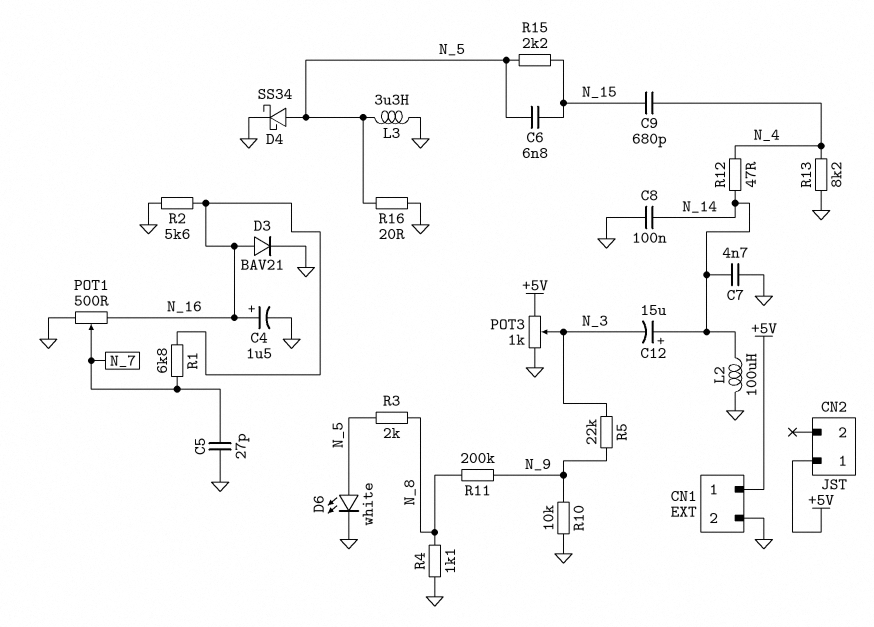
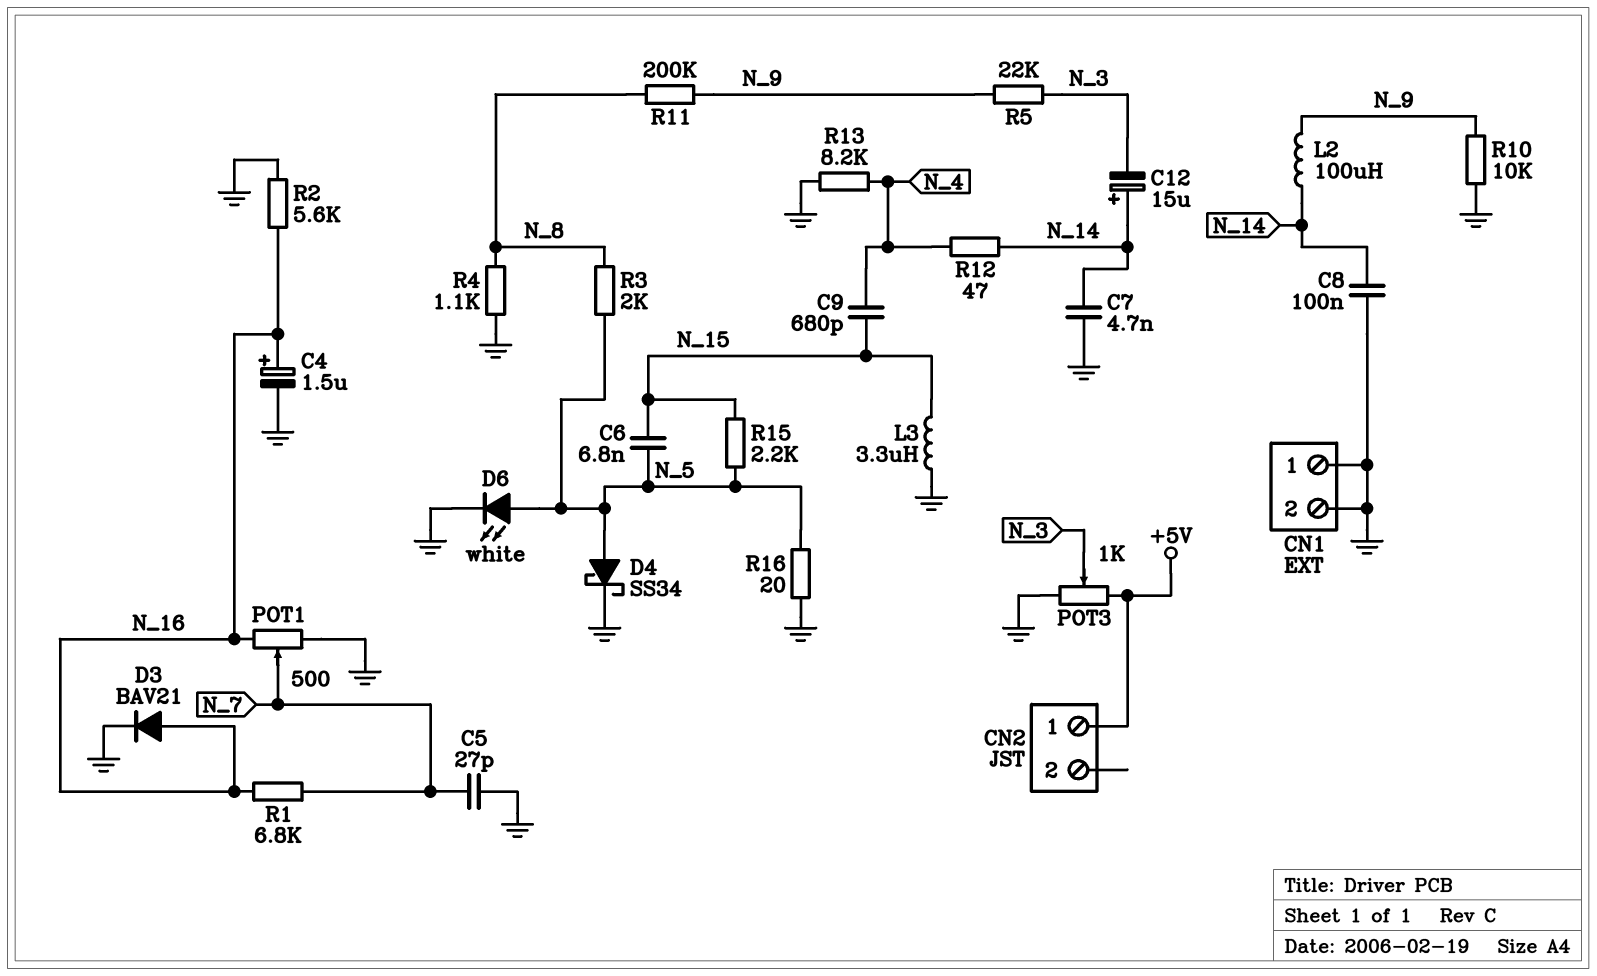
CN1 pin 1: +5V -> GND
L2: 100uH (GND, N_14) -> 100uH (N_9, N_14)
L3: 3.3uH (GND, N_5) -> 3.3uH (GND, N_15)

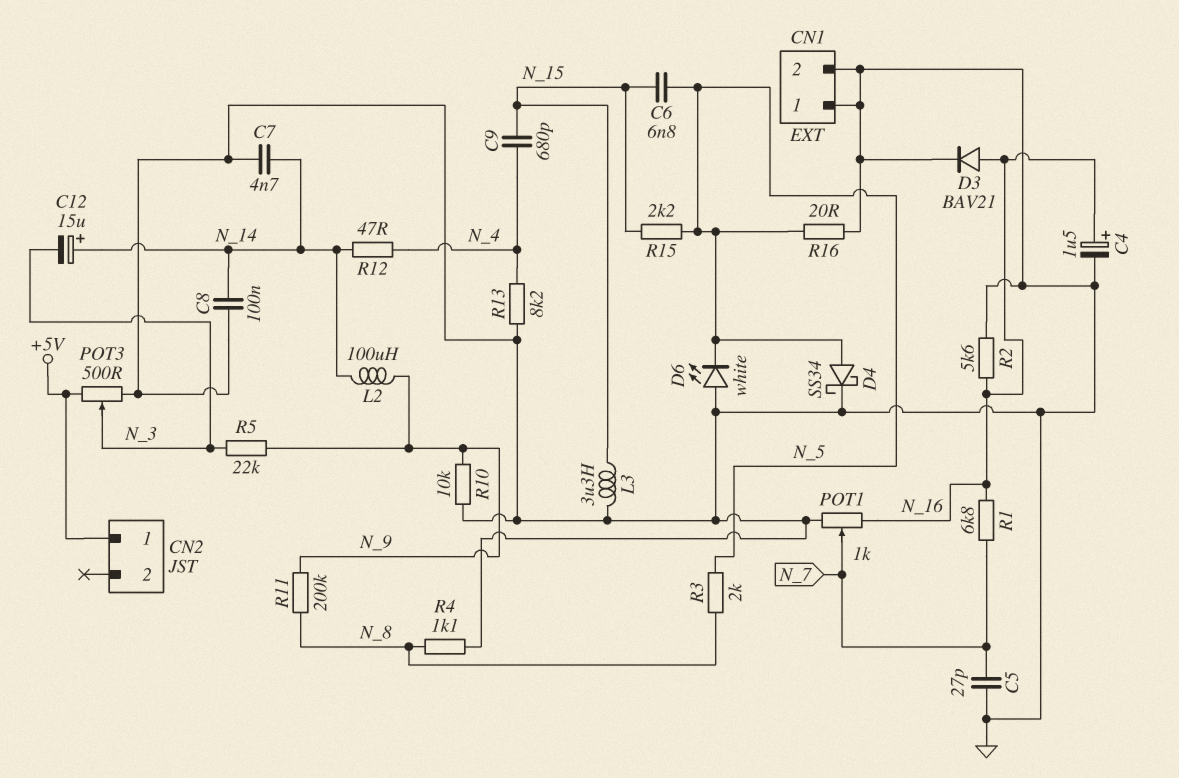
D6: LED white (A N_5, K GND) -> LED white (A GND, K N_5)
POT1: 500 (GND, N_16, wiper N_7) -> 1k (GND, N_16, wiper N_7)
POT3: 1k (+5V, GND, wiper N_3) -> 500 (+5V, GND, wiper N_3)

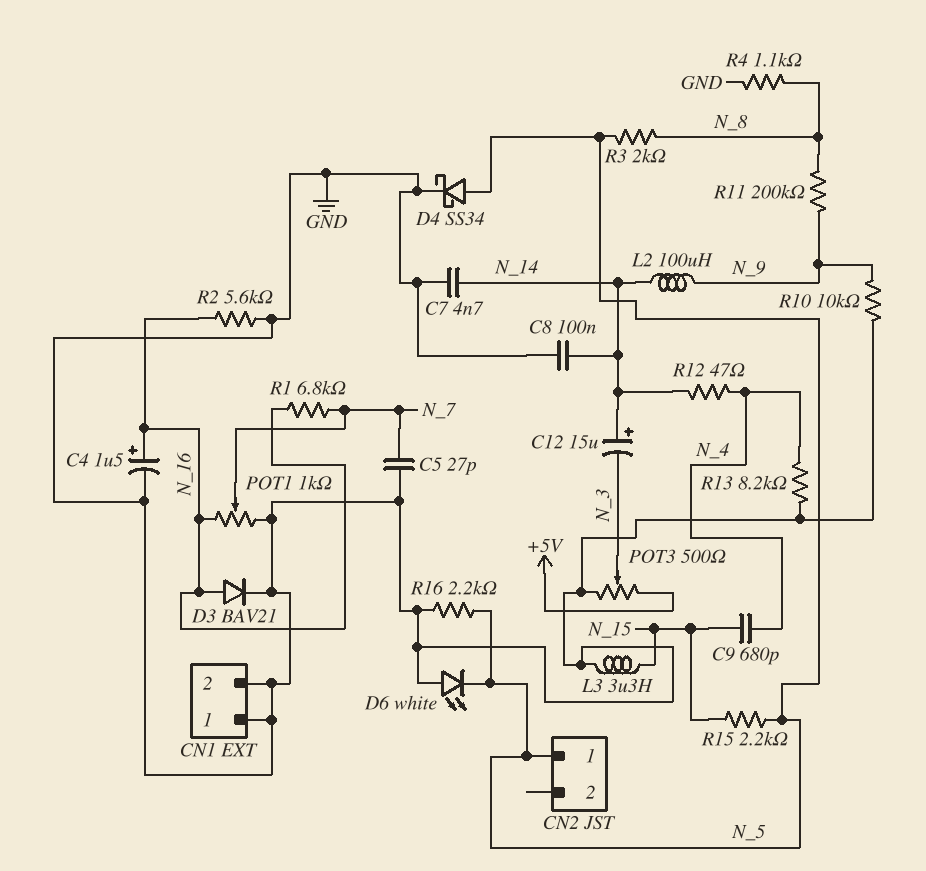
C6: 6.8nF (N_5, N_15) -> none
CN2 pin 1: +5V -> N_5
R5: 22k (N_3, N_9) -> none
R16: 20 (GND, N_5) -> 2.2k (GND, N_5)

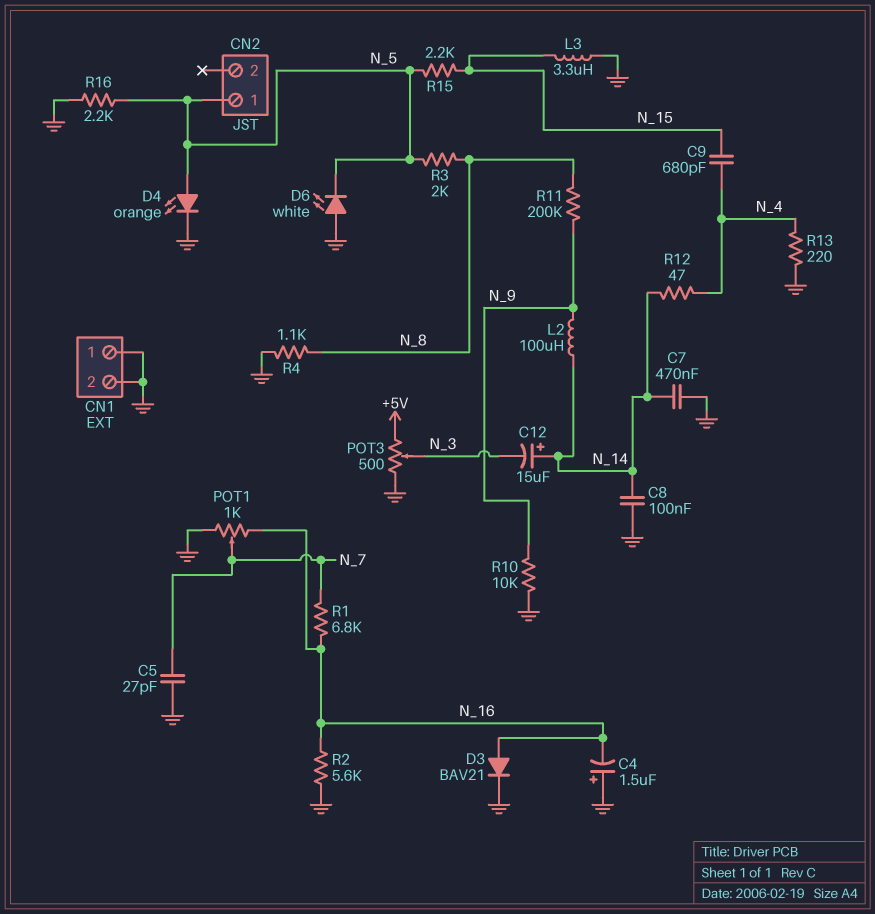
C4: 1.5uF (plus N_16, minus GND) -> 1.5uF (plus GND, minus N_16)
C7: 4.7nF (GND, N_14) -> 470nF (GND, N_14)
D4: schottky SS34 (A N_5, K GND) -> LED orange (A N_5, K GND)
R13: 8.2k (GND, N_4) -> 220 (GND, N_4)

